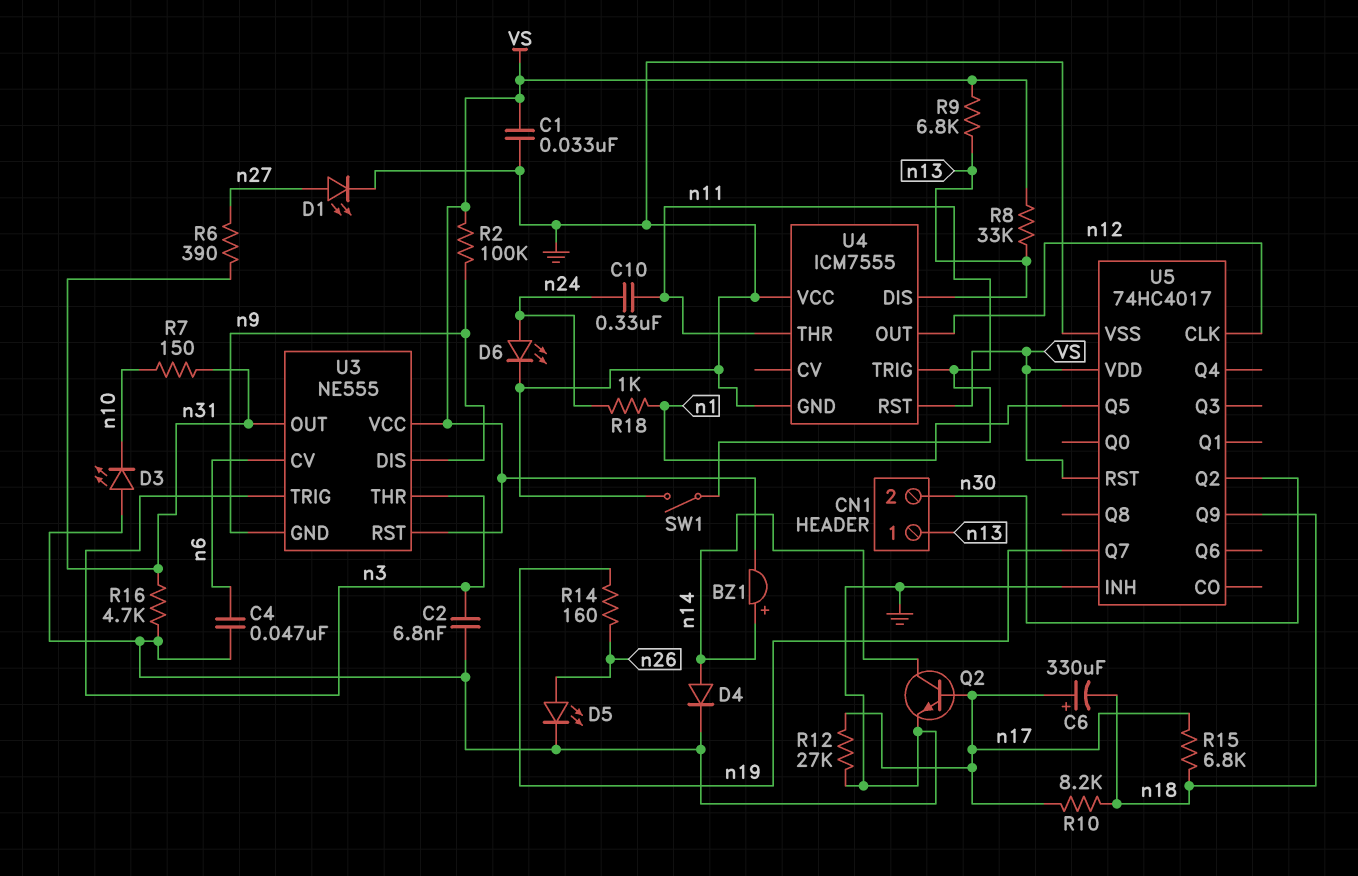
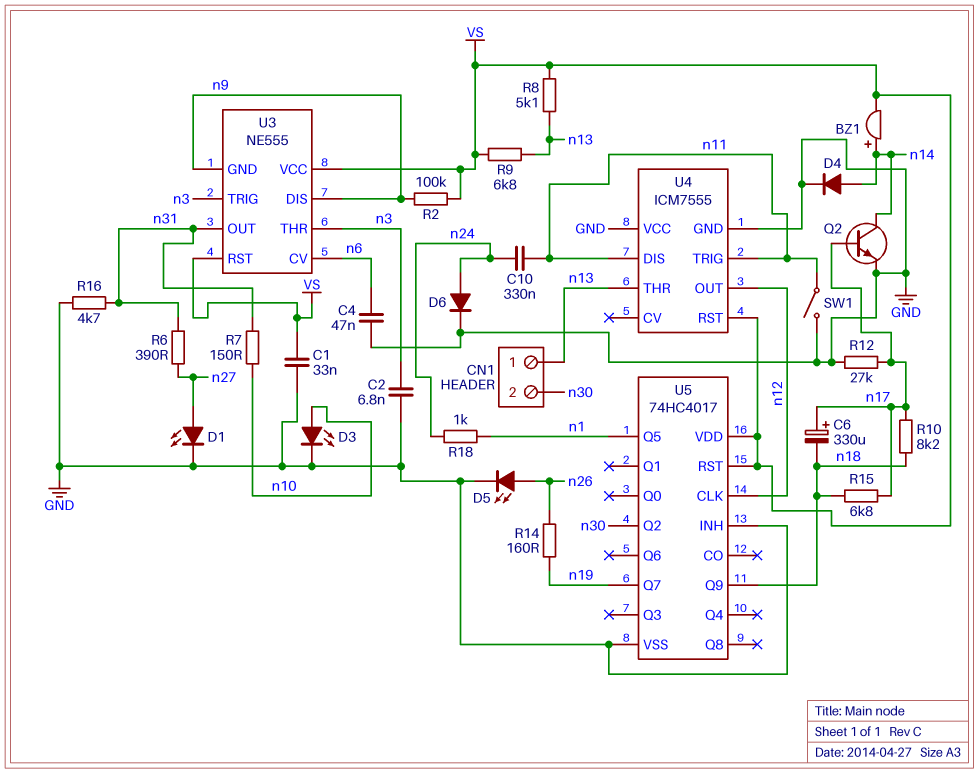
D3: LED (A GND, K n10) -> LED (A n10, K GND)
D6: LED (A n24, K GND) -> diode (A n24, K GND)
R8: 33k (VS, n13) -> 5.1k (VS, n13)
U4 pin DIS: n13 -> n11
U4 pin THR: n11 -> n13

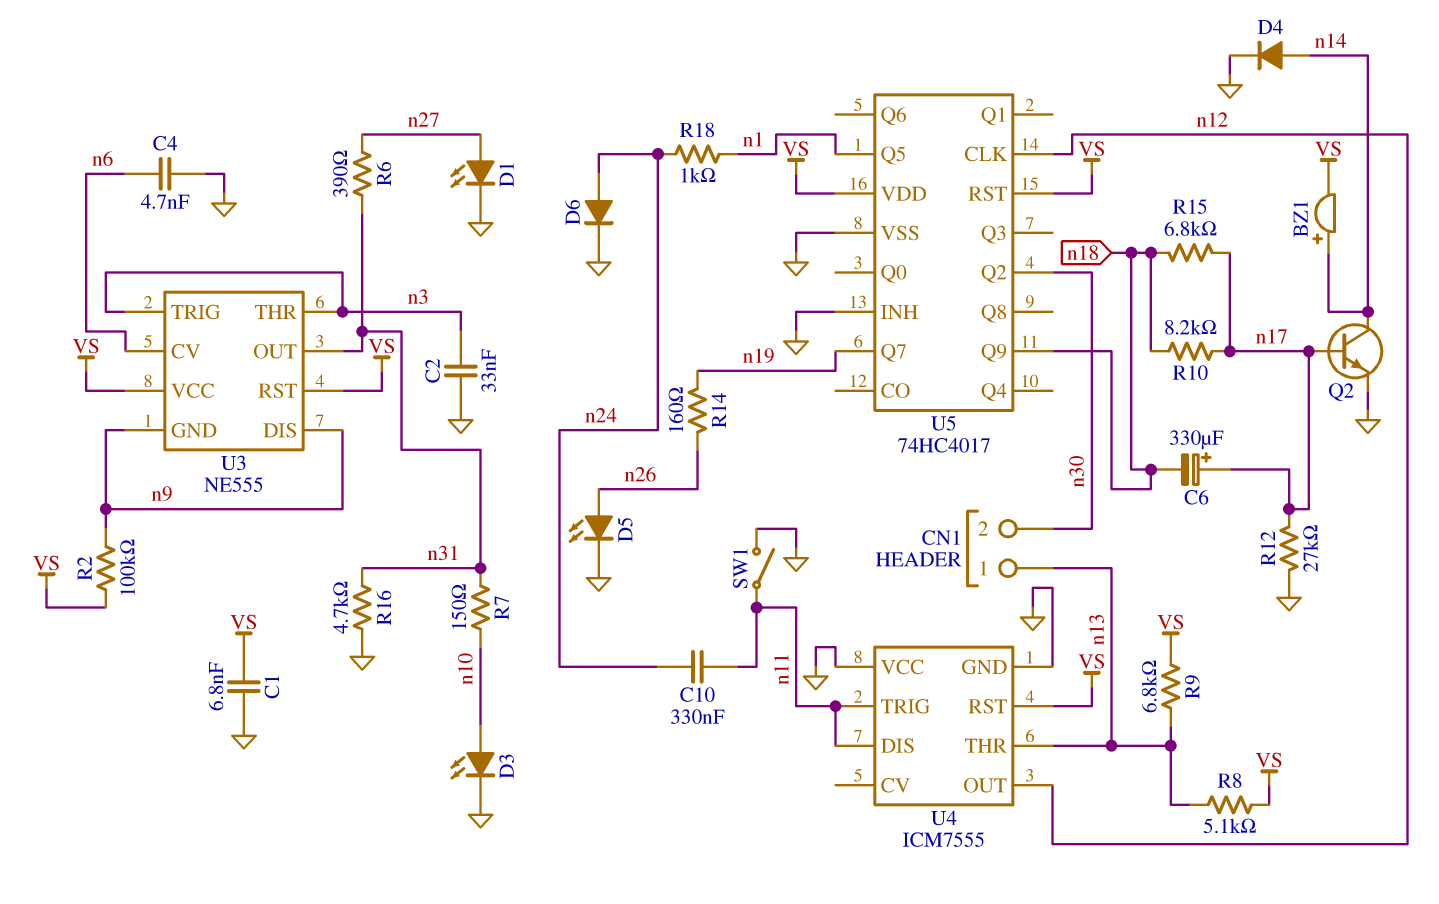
C1: 33nF (GND, VS) -> 6.8nF (GND, VS)
C2: 6.8nF (GND, n3) -> 33nF (GND, n3)
C4: 47nF (GND, n6) -> 4.7nF (GND, n6)

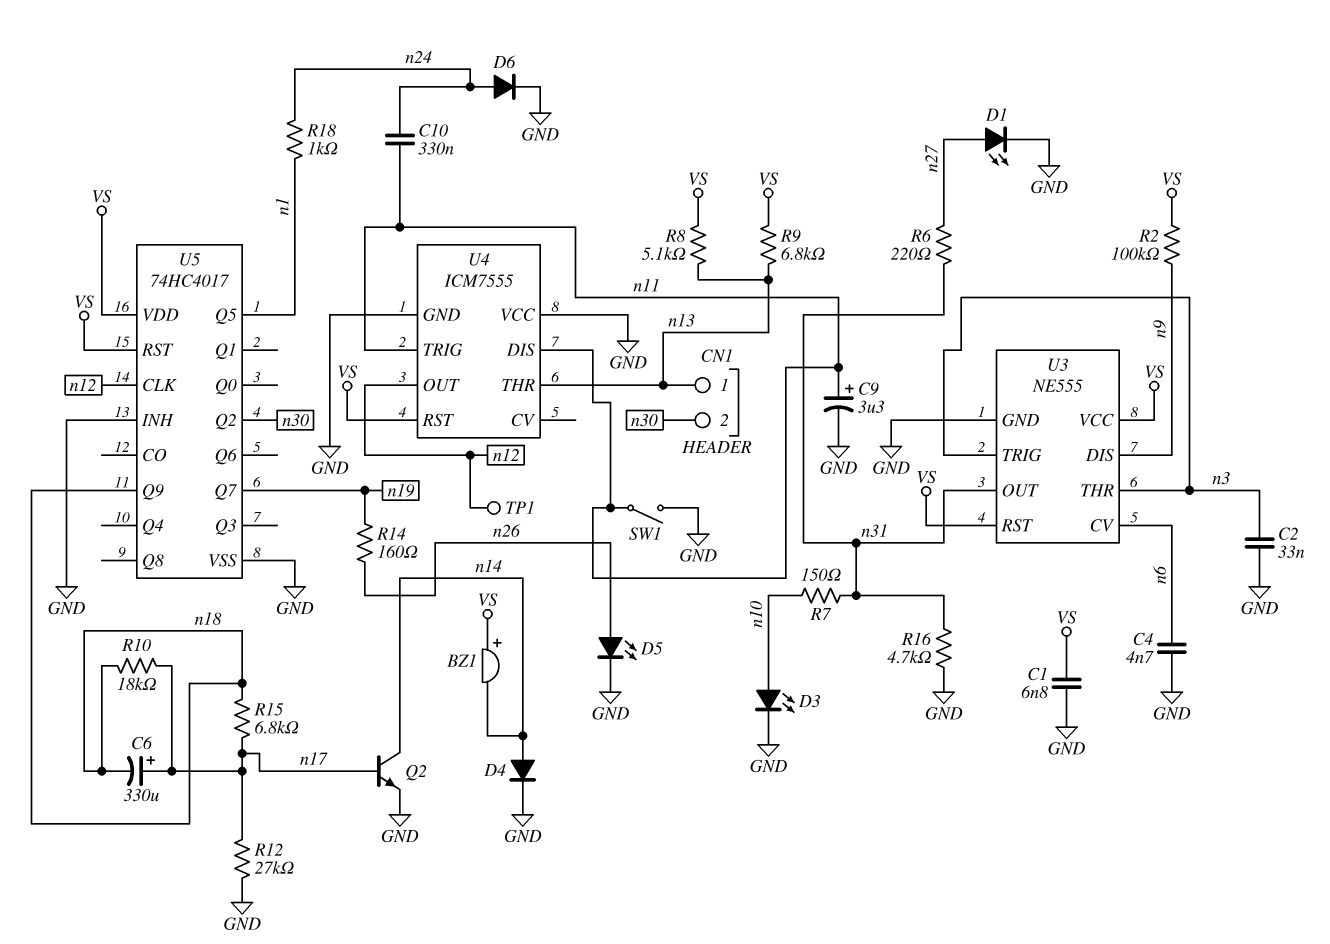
BZ1: buzzer (plus n14, minus VS) -> buzzer (plus VS, minus n14)
C9: none -> 3.3uF (plus n11, minus GND)
R6: 390 (n27, n31) -> 220 (n27, n31)
R10: 8.2k (n17, n18) -> 18k (n17, n18)
TP1: none -> test point (n12)
U3 pin GND: n9 -> GND

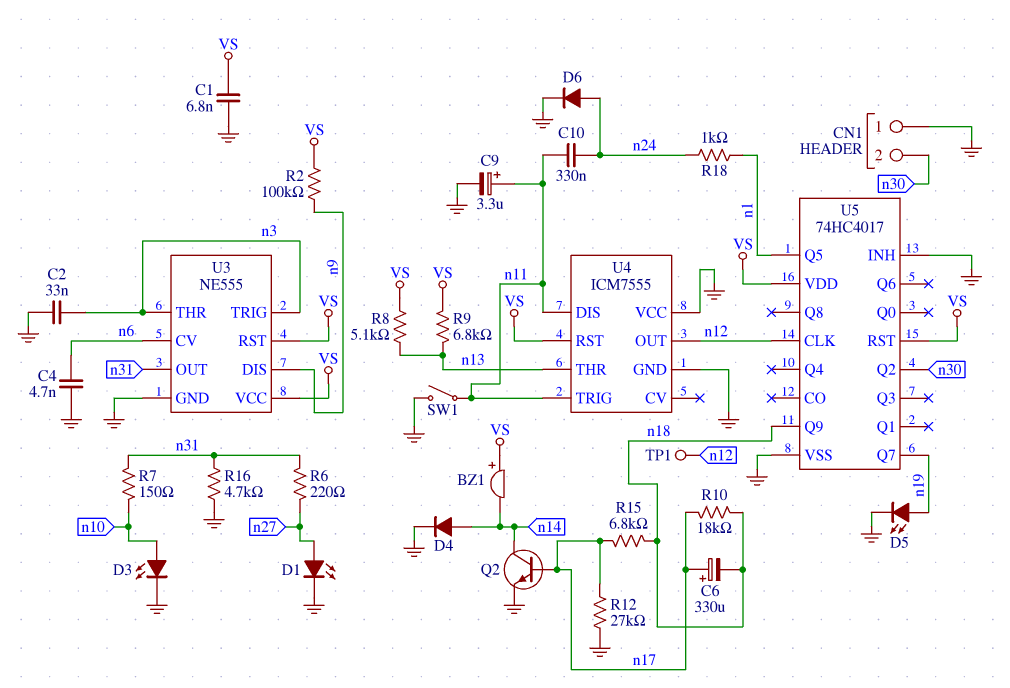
CN1 pin 1: n13 -> GND
D5: LED (A n26, K GND) -> LED (A n19, K GND)
R14: 160 (n19, n26) -> none

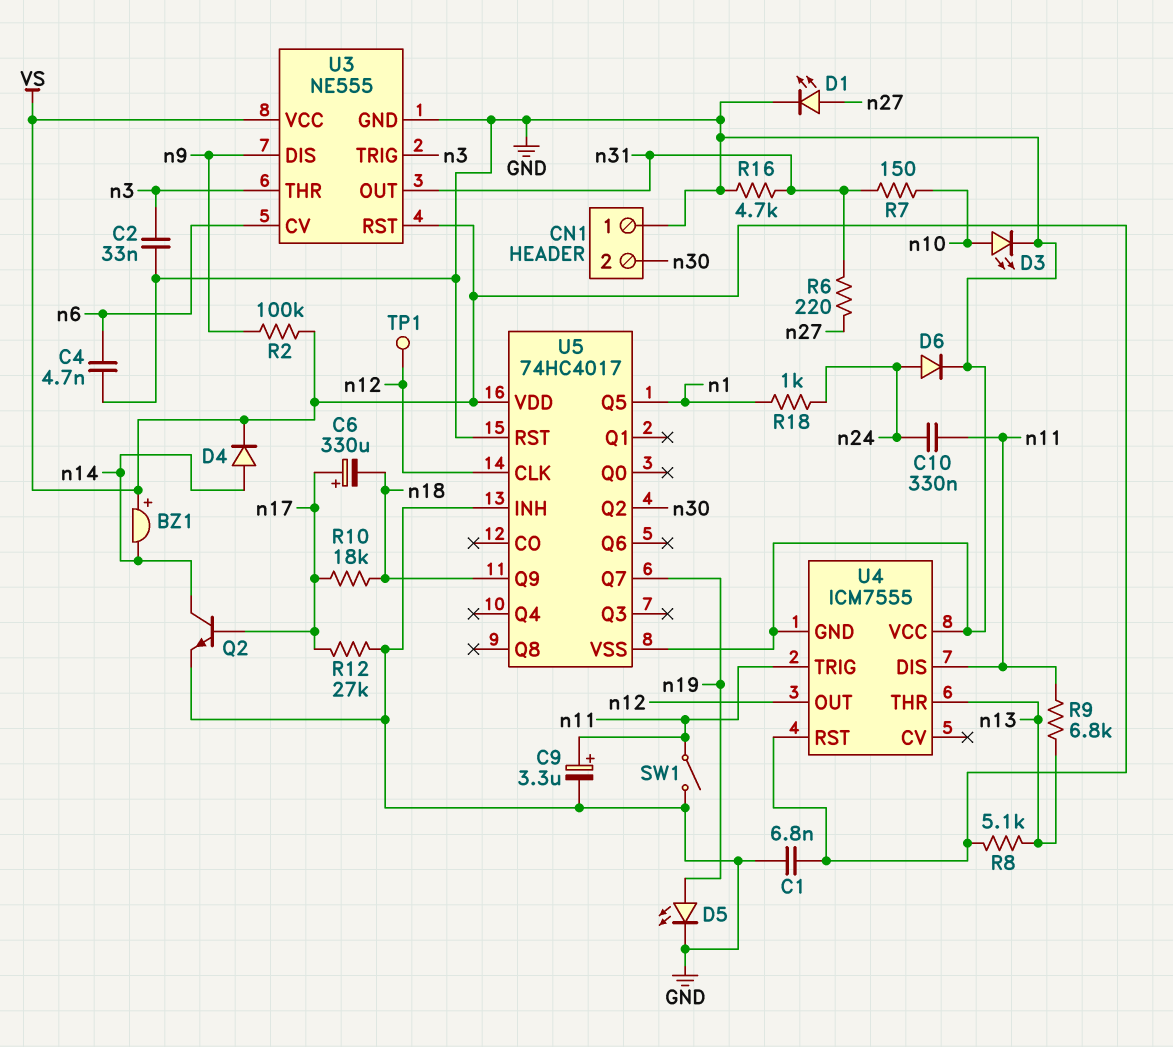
D4: diode (A n14, K GND) -> diode (A n14, K VS)
R9: 6.8k (VS, n13) -> 6.8k (n11, n13)
R15: 6.8k (n17, n18) -> none
U5 pin RST: VS -> GND

